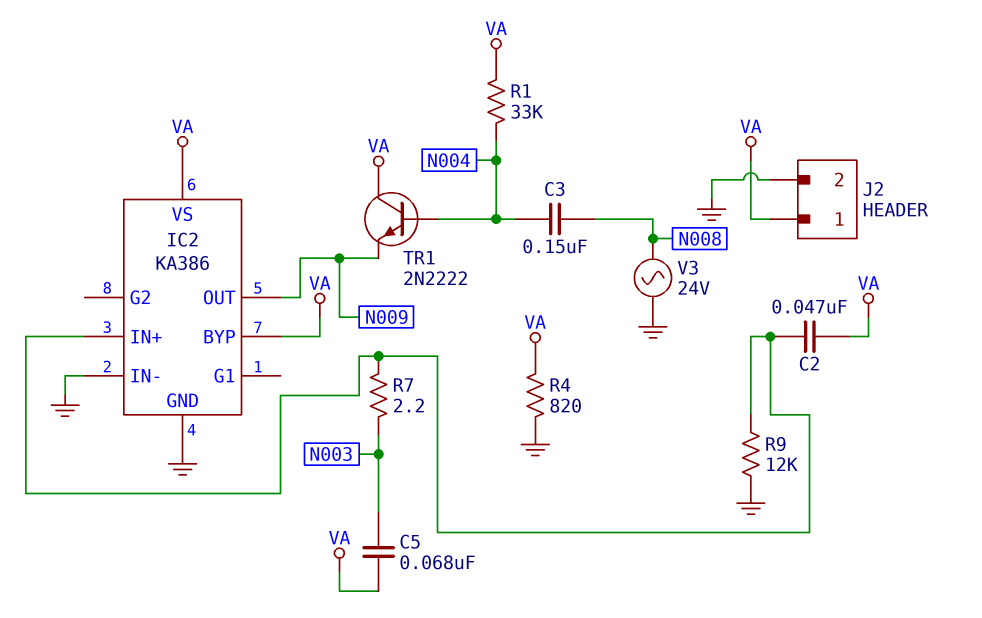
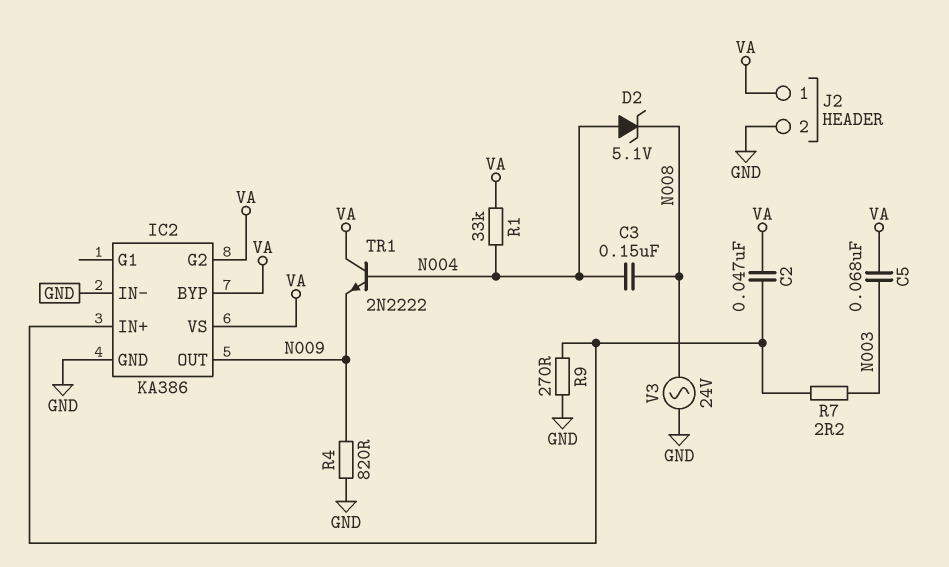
D2: none -> zener 5.1V (A N004, K N008)
IC2 pin G2: none -> VA
R4: 820 (GND, VA) -> 820 (GND, N009)
R9: 12k (GND, IC2/IN+) -> 270 (GND, IC2/IN+)

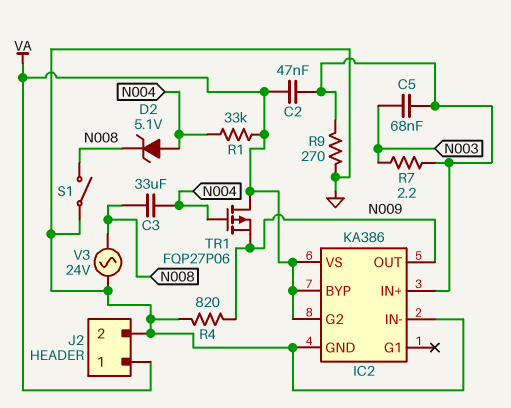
C3: 150nF (N004, N008) -> 33uF (N004, N008)
C5: 68nF (N003, VA) -> 68nF (IC2/IN+, N003)
S1: none -> switch (GND, N008)
TR1: NPN 2N2222 (B N004, C VA, E N009) -> PMOS FQP27P06 (G N004, D VA, S N009)

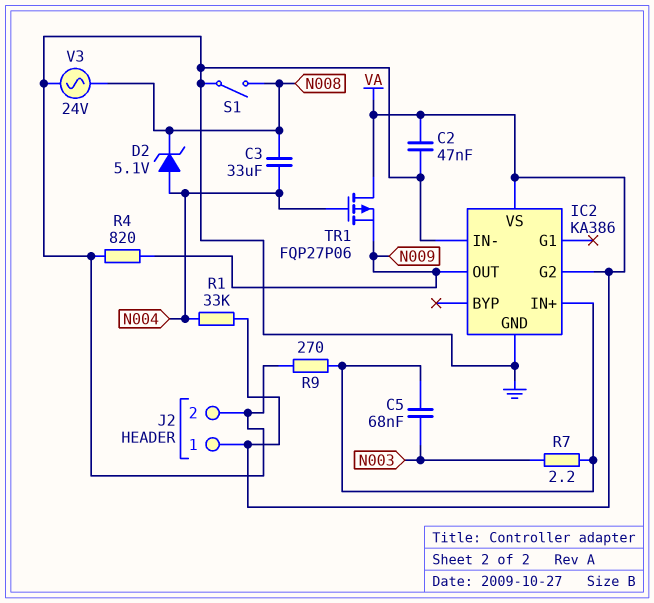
C2: 47nF (IC2/IN+, VA) -> 47nF (GND, VA)
IC2 pin BYP: VA -> none

